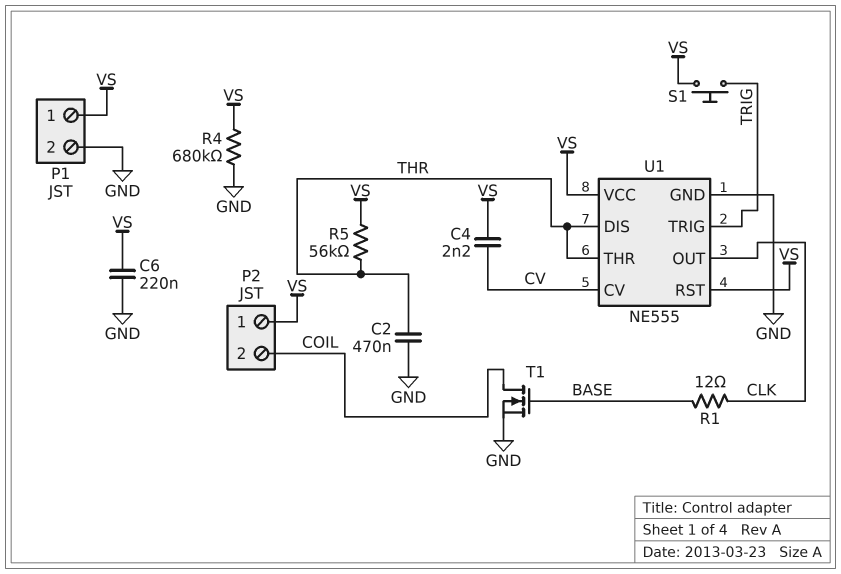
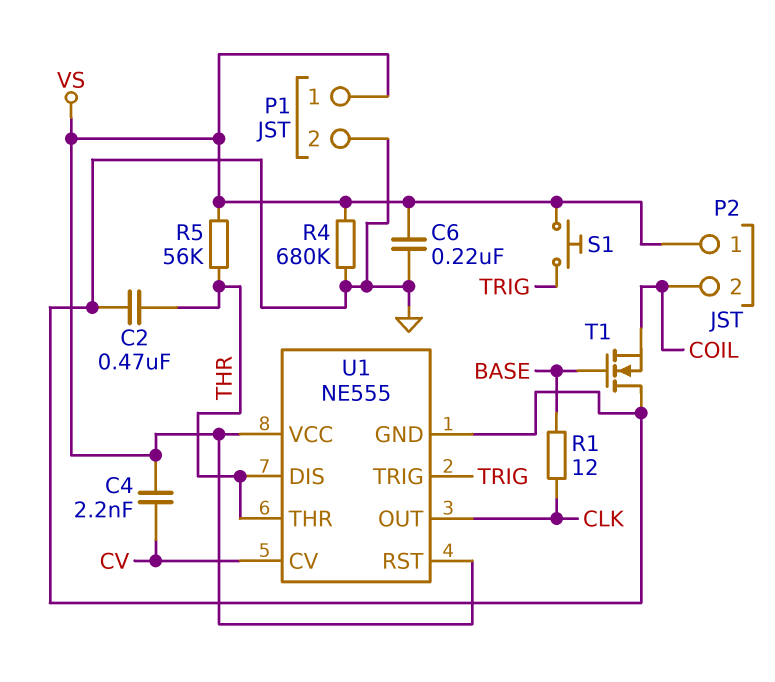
T1: NMOS (G BASE, D COIL, S GND) -> NMOS (G BASE, D GND, S COIL)

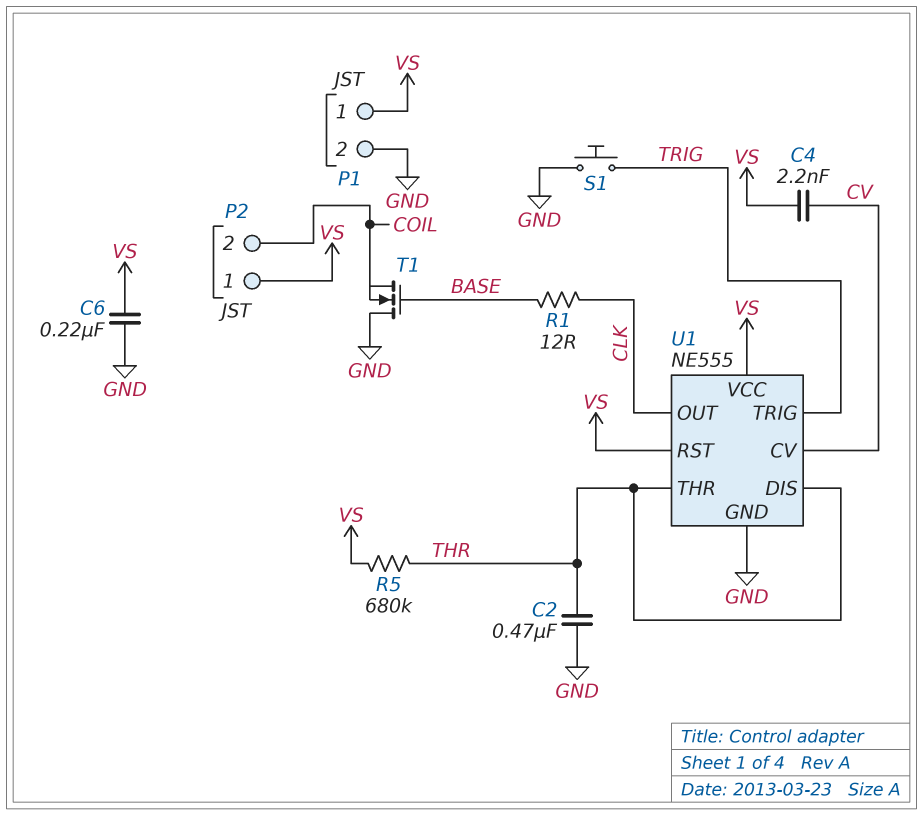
R4: 680k (GND, VS) -> none
R5: 56k (THR, VS) -> 680k (THR, VS)
S1: button (TRIG, VS) -> button (GND, TRIG)

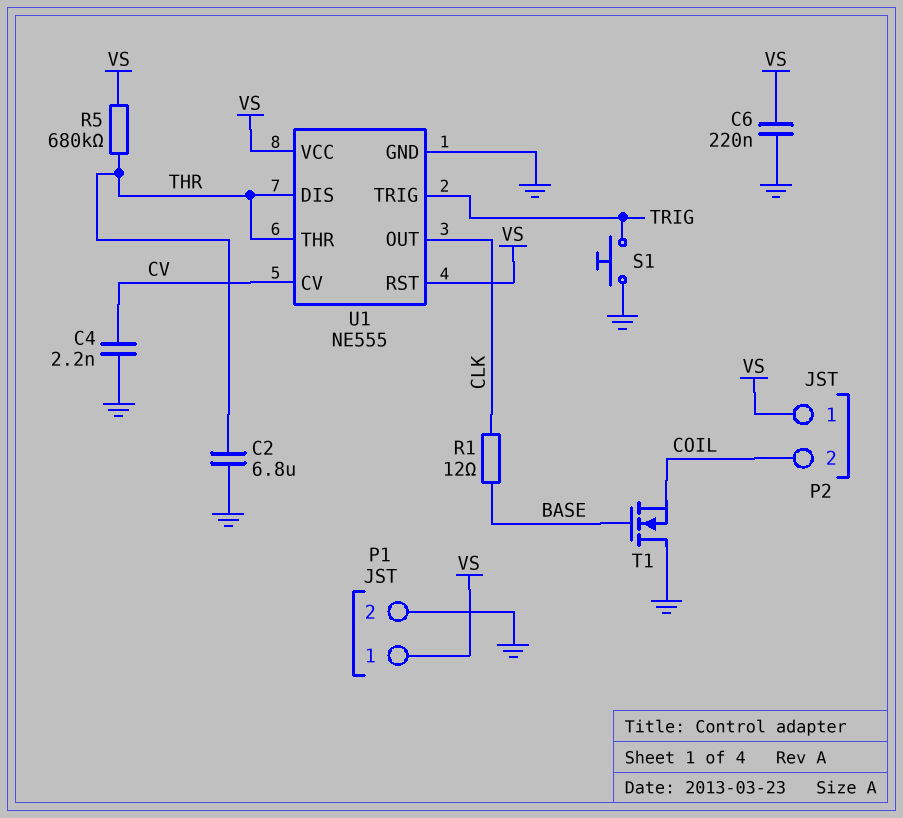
C2: 470nF (GND, THR) -> 6.8uF (GND, THR)
C4: 2.2nF (CV, VS) -> 2.2nF (CV, GND)

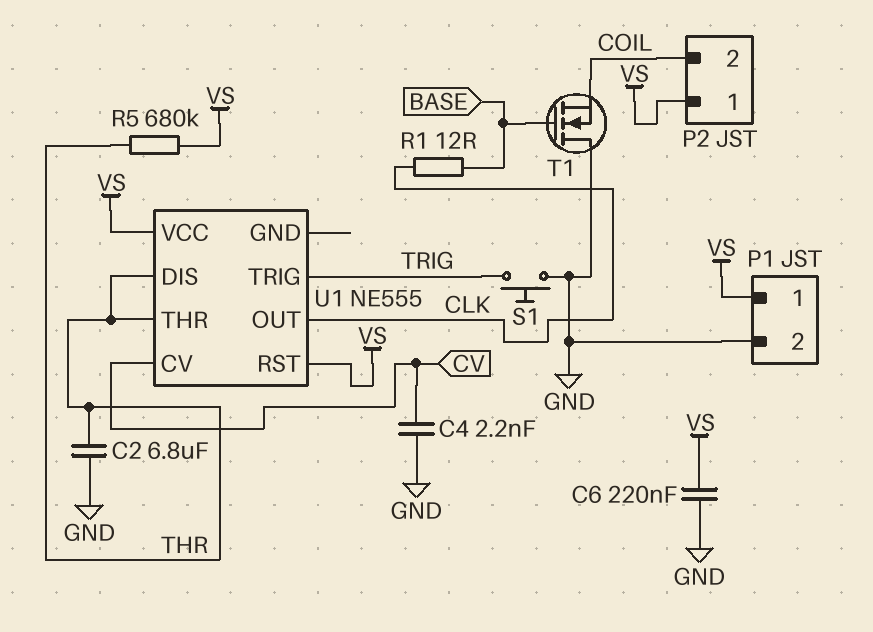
U1 pin GND: GND -> none

